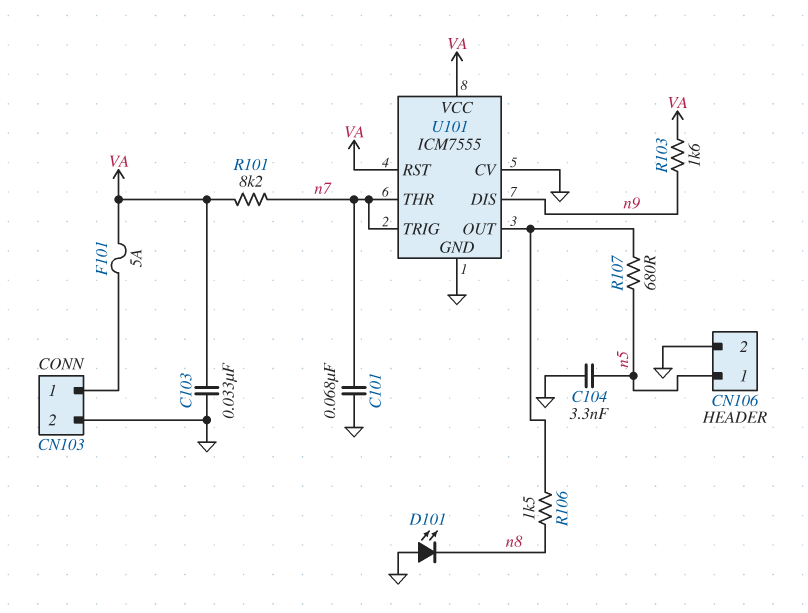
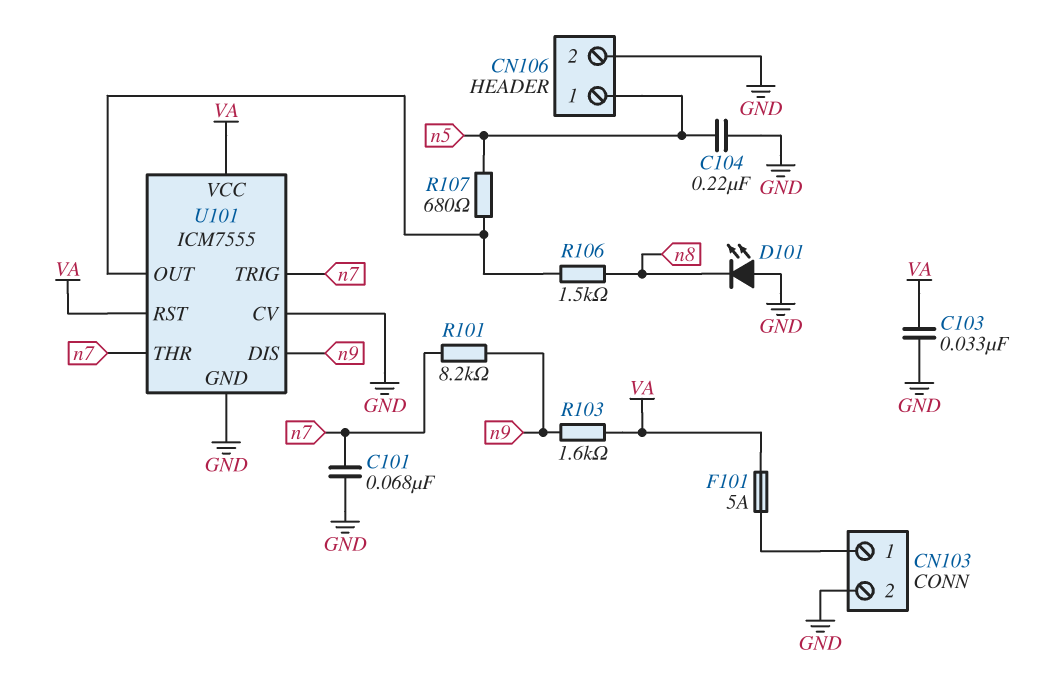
C104: 3.3nF (GND, n5) -> 220nF (GND, n5)
R101: 8.2k (VA, n7) -> 8.2k (n7, n9)

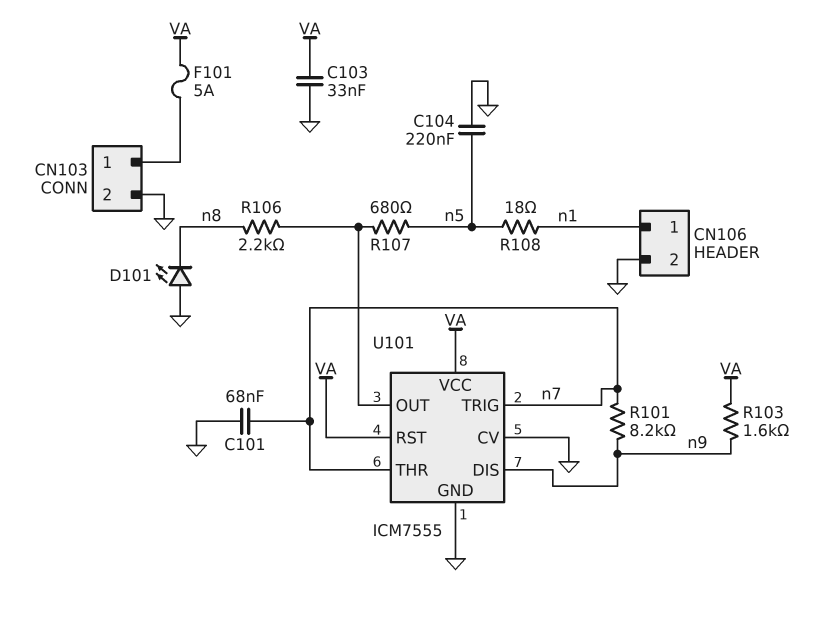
CN106 pin 1: n5 -> n1
R106: 1.5k (U101/OUT, n8) -> 2.2k (U101/OUT, n8)
R108: none -> 18 (n1, n5)

